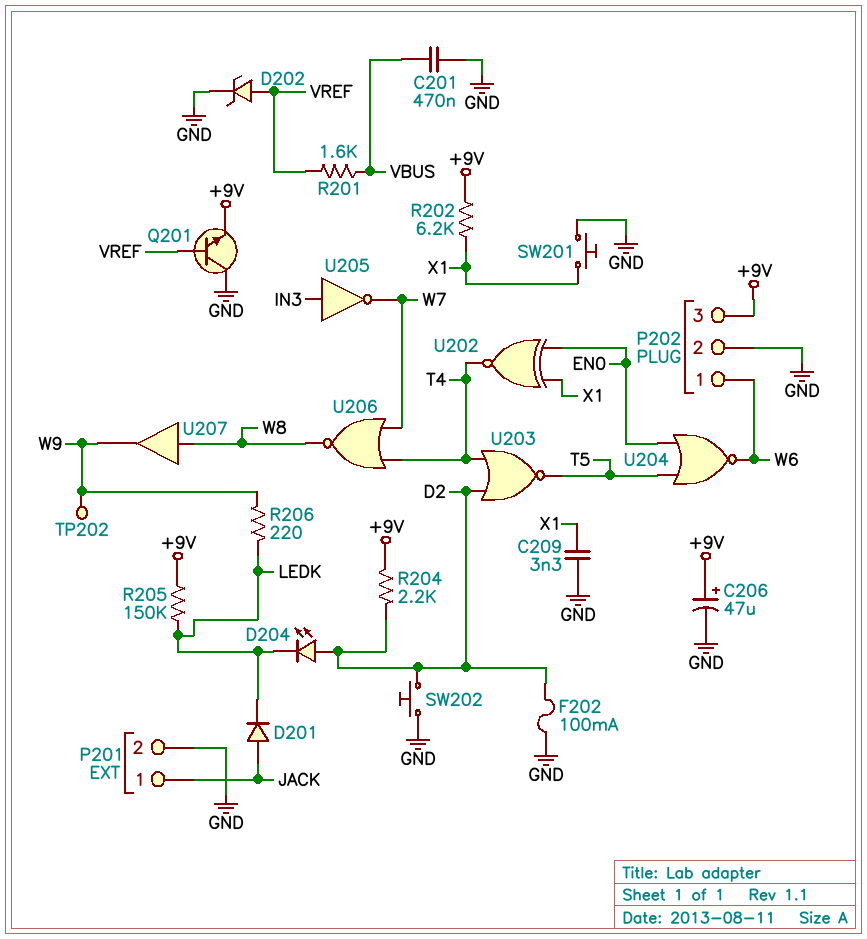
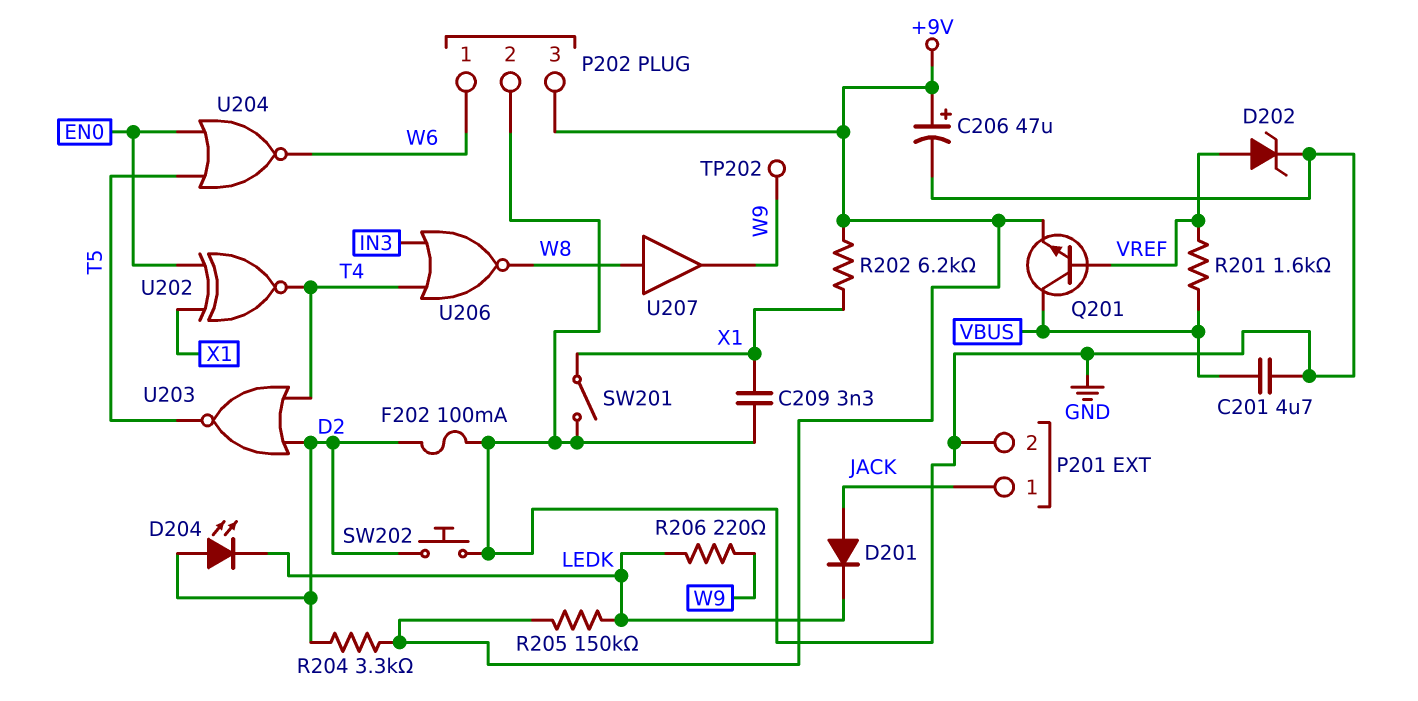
C201: 470nF (GND, VBUS) -> 4.7uF (GND, VBUS)
Q201: NPN (B VREF, C GND, E +9V) -> NPN (B VREF, C VBUS, E +9V)
R204: 2.2k (+9V, D2) -> 3.3k (+9V, D2)
SW201: button (GND, X1) -> switch (GND, X1)
U205: NOT (in IN3, out W7) -> none
U206: NOR (in T4, in W7, out W8) -> NOR (in IN3, in T4, out W8)

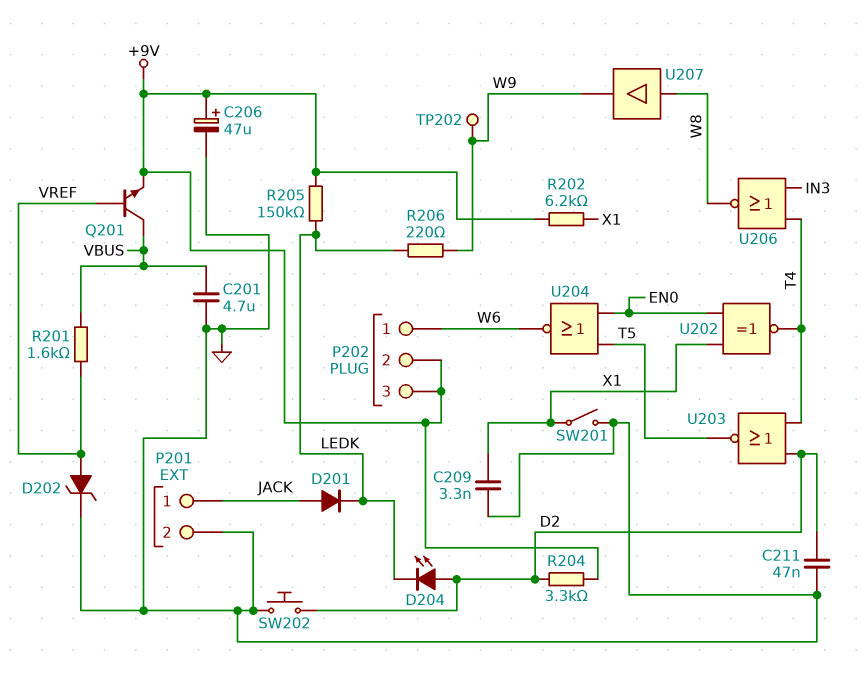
C211: none -> 47nF (D2, GND)
F202: 100mA (D2, GND) -> none
P202 pin 2: GND -> +9V

